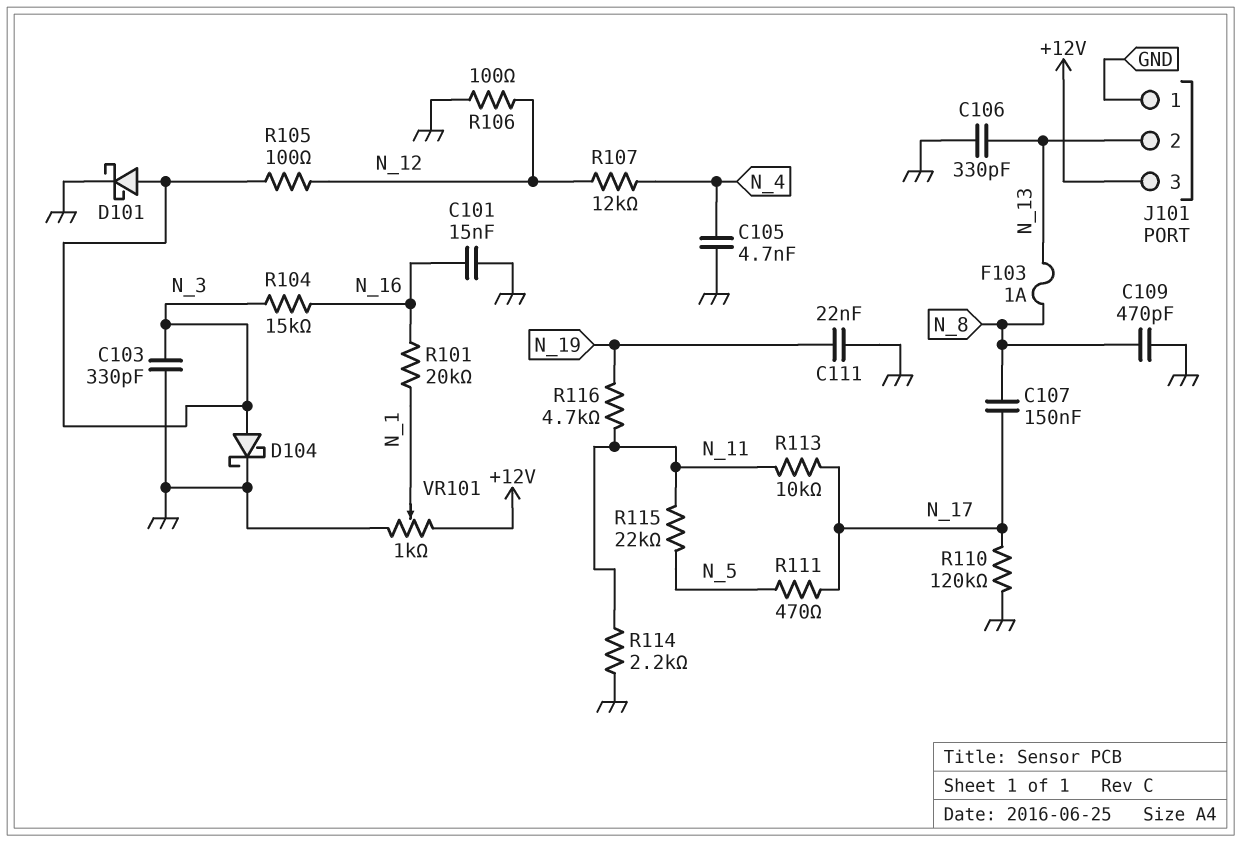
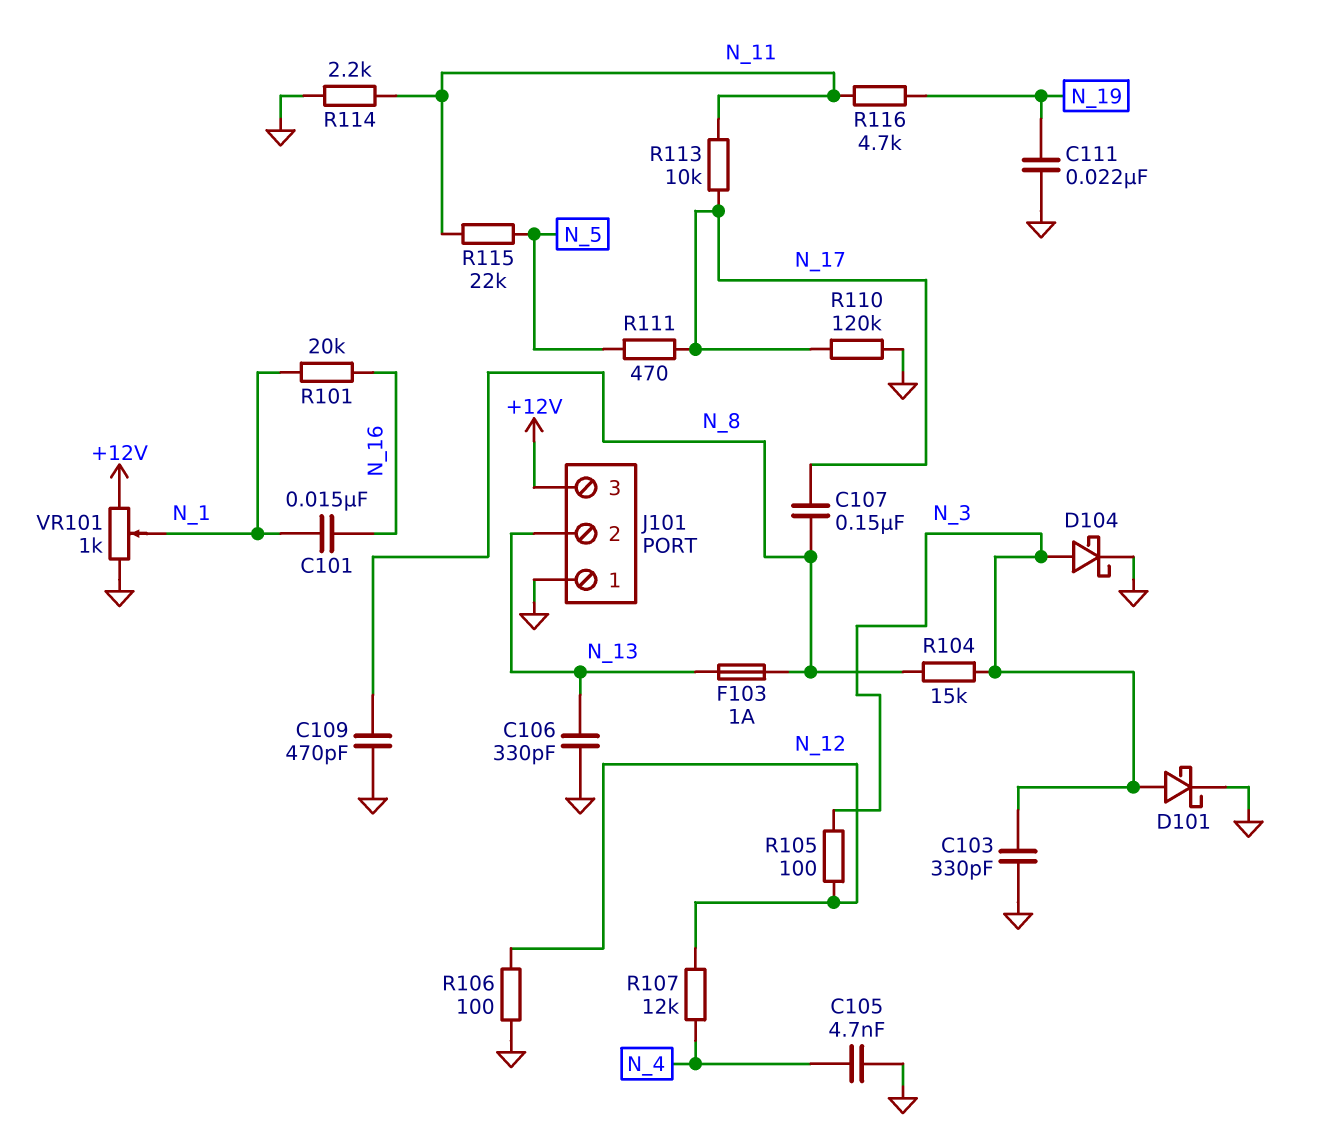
C101: 15nF (GND, N_16) -> 15nF (N_1, N_16)
R104: 15k (N_3, N_16) -> 15k (N_3, N_8)

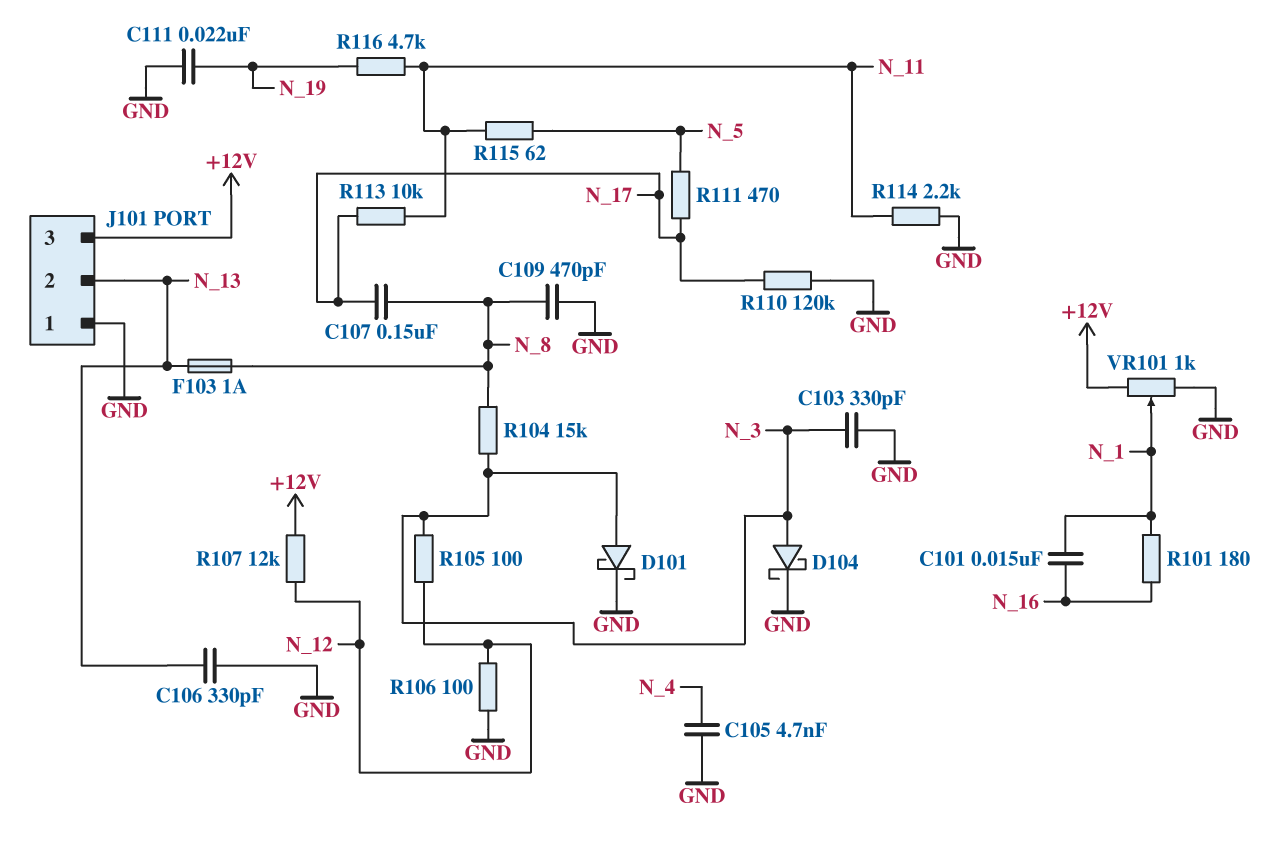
R101: 20k (N_1, N_16) -> 180 (N_1, N_16)
R107: 12k (N_4, N_12) -> 12k (+12V, N_12)
R115: 22k (N_5, N_11) -> 62 (N_5, N_11)

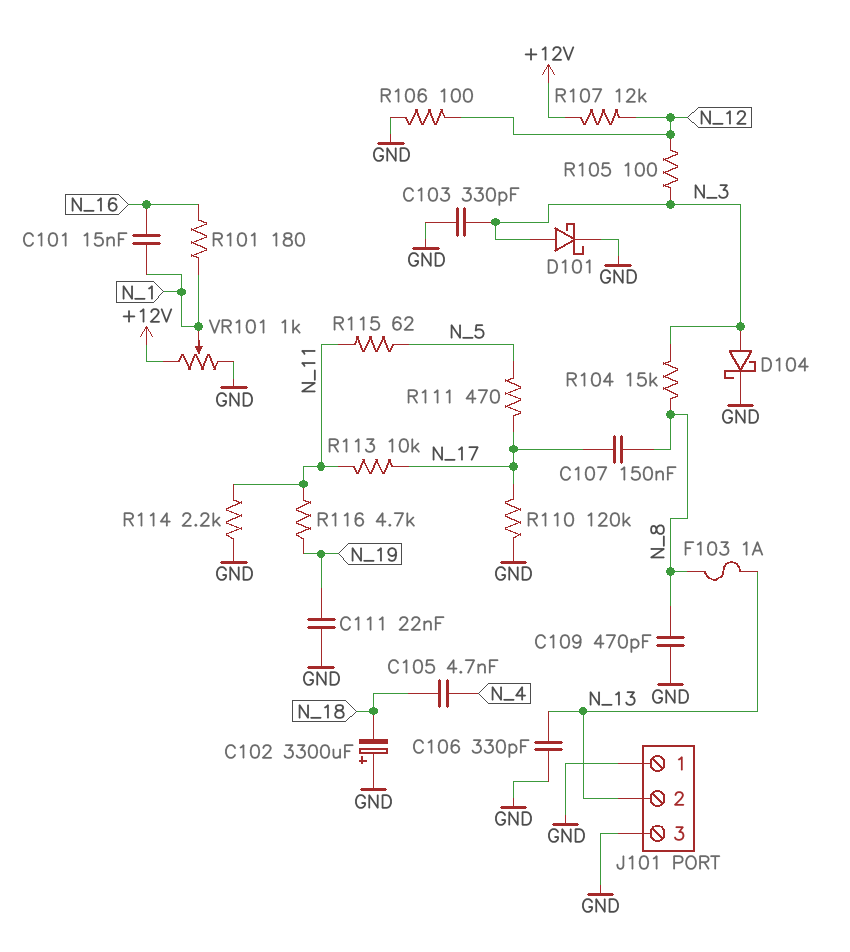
C102: none -> 3300uF (plus GND, minus N_18)
C105: 4.7nF (GND, N_4) -> 4.7nF (N_4, N_18)
J101 pin 3: +12V -> GND

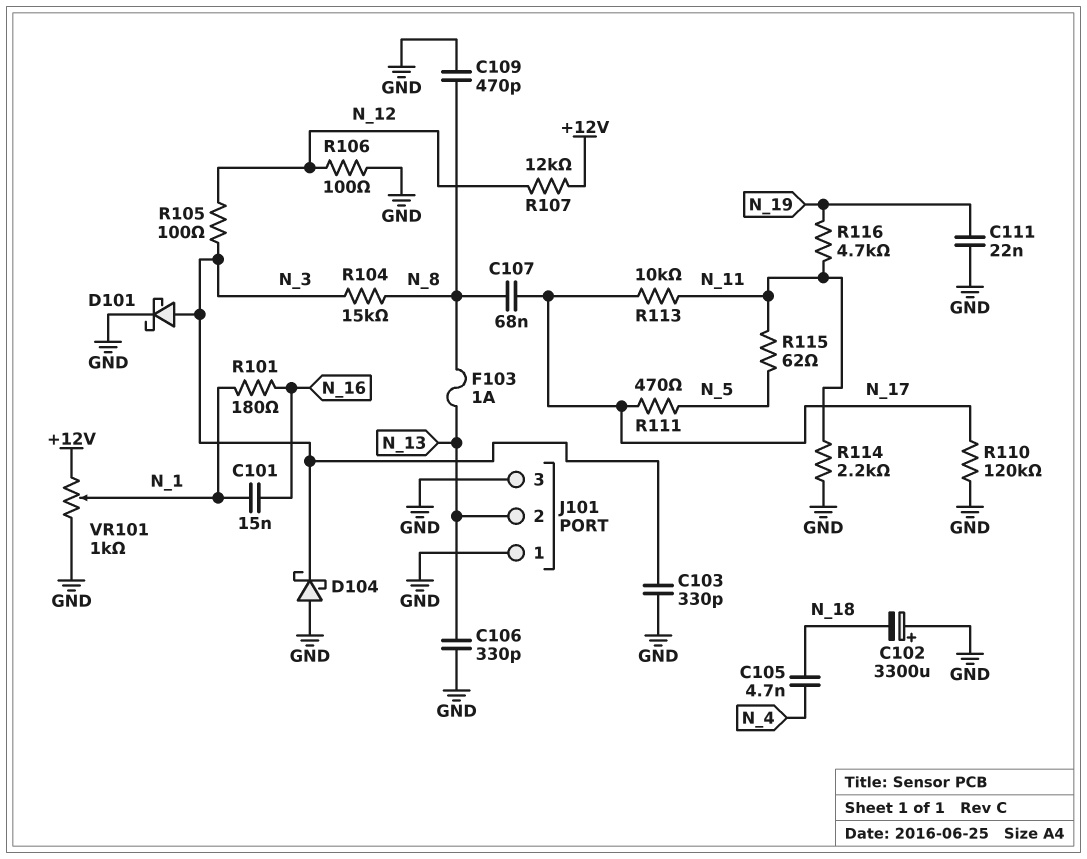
C107: 150nF (N_8, N_17) -> 68nF (N_8, N_17)
D104: schottky (A N_3, K GND) -> schottky (A GND, K N_3)

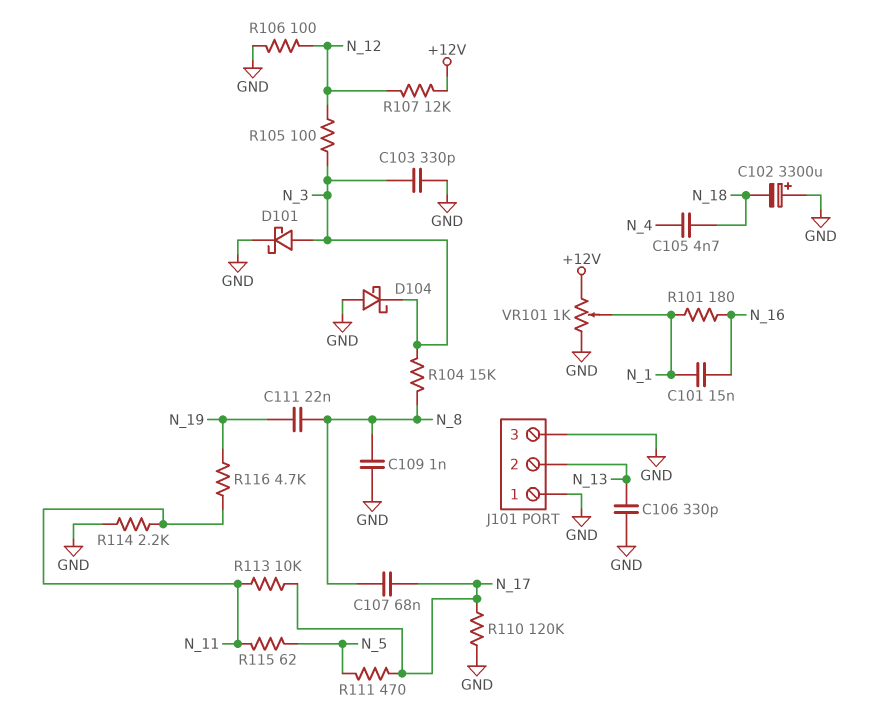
C109: 470pF (GND, N_8) -> 1nF (GND, N_8)
C111: 22nF (GND, N_19) -> 22nF (N_8, N_19)
F103: 1A (N_8, N_13) -> none

